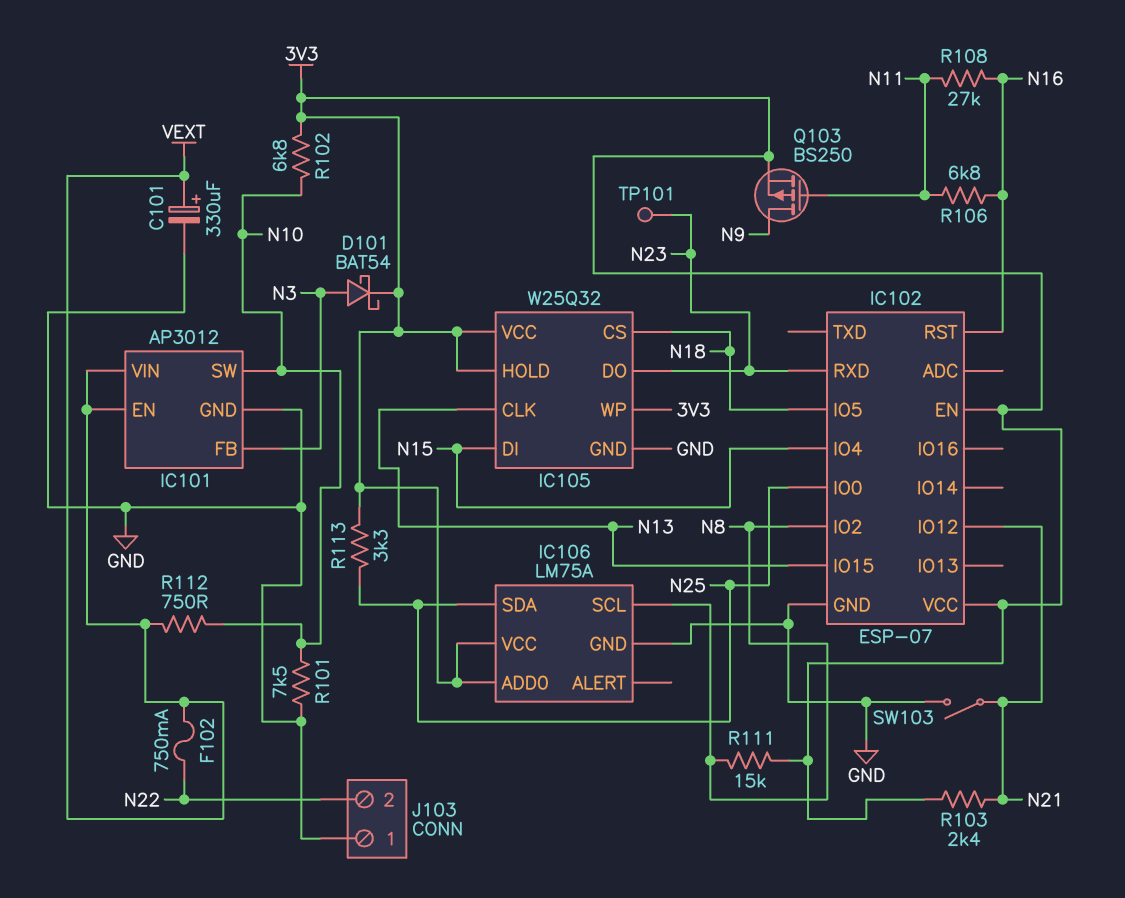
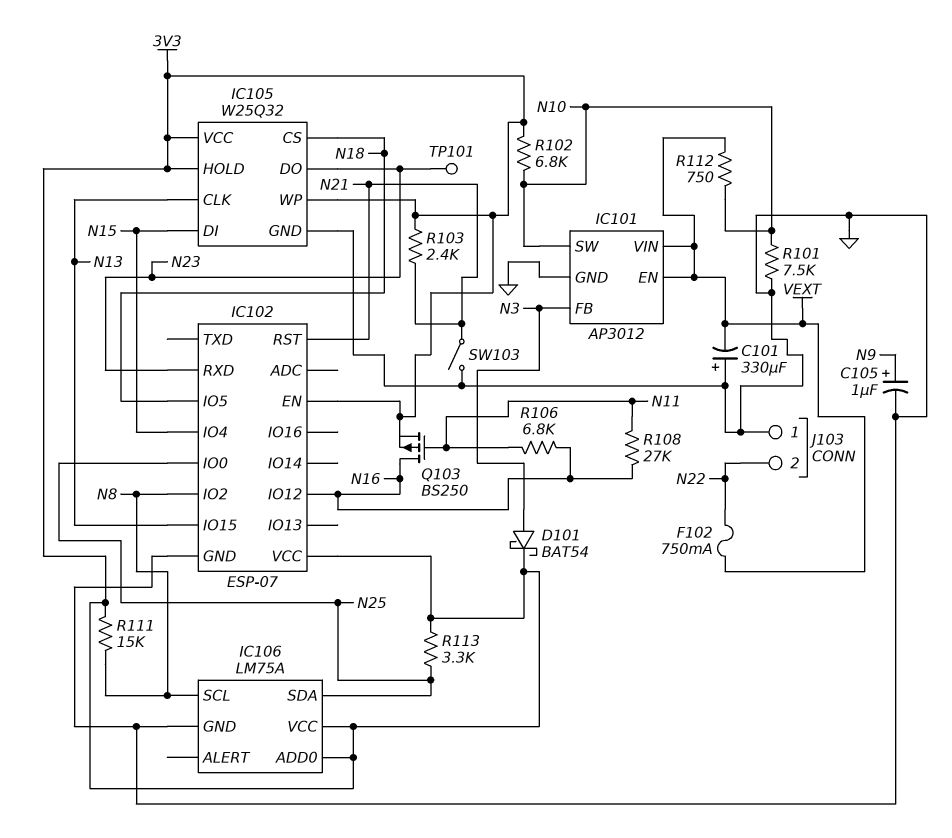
C101: 330uF (plus VEXT, minus GND) -> 330uF (plus GND, minus VEXT)
C105: none -> 1uF (plus N9, minus GND)
IC102 pin IO12: N21 -> N16
IC102 pin RST: N16 -> N21
Q103: PMOS BS250 (G N11, D N9, S 3V3) -> PMOS BS250 (G N11, D N16, S 3V3)

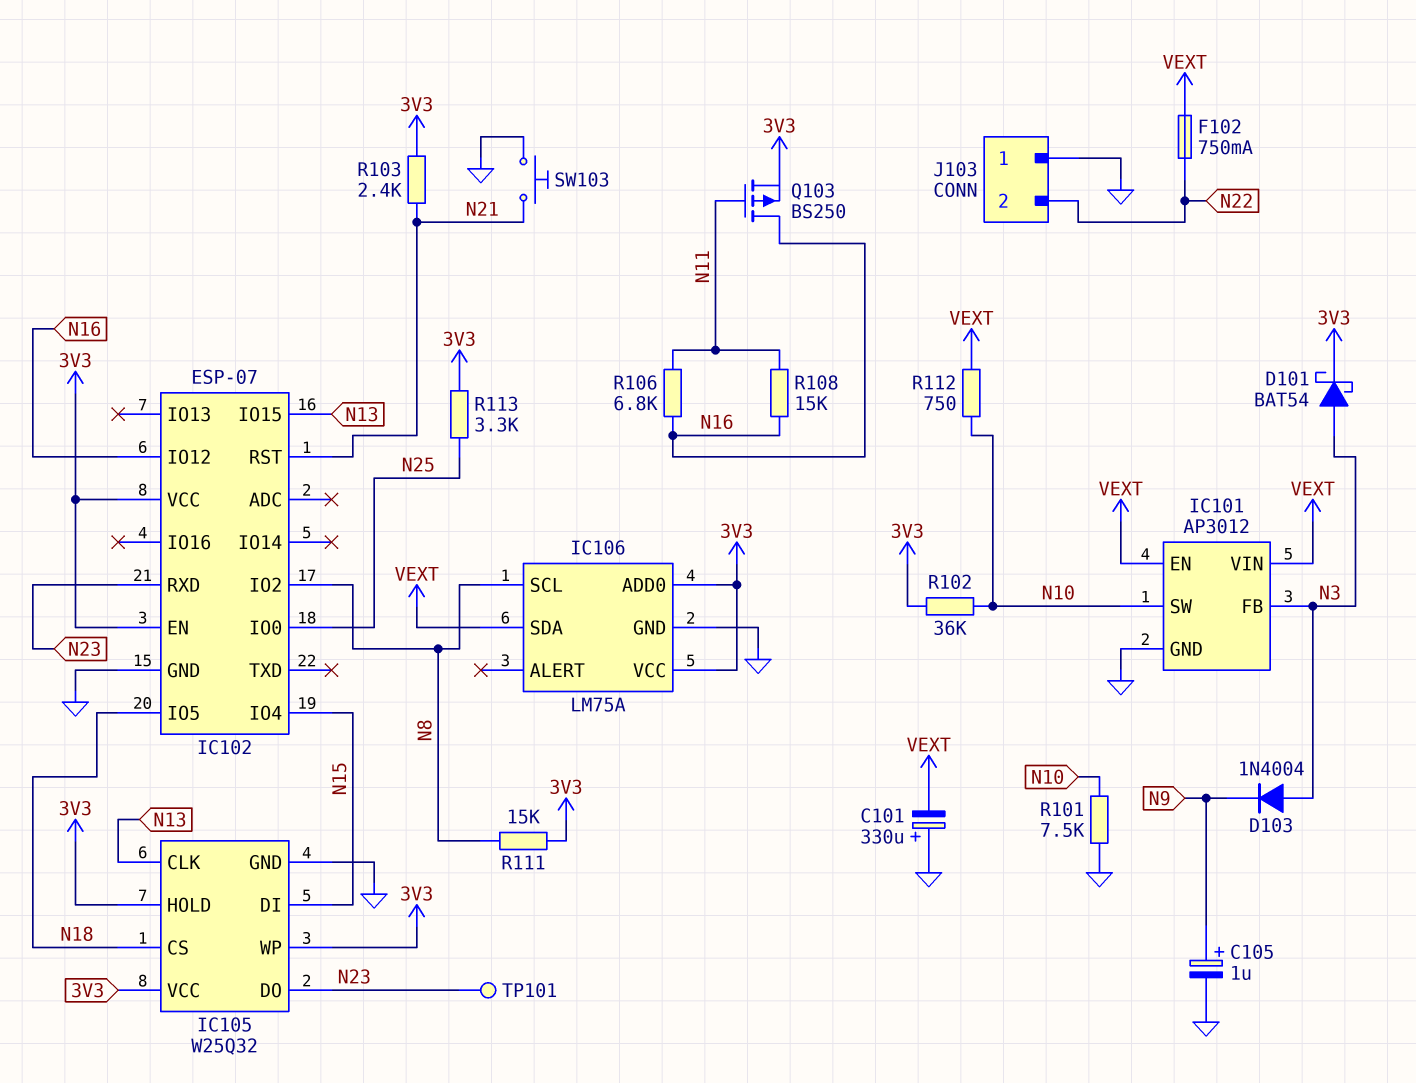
D103: none -> diode 1N4004 (A N3, K N9)
IC106 pin SDA: N25 -> VEXT
R102: 6.8k (3V3, N10) -> 36k (3V3, N10)
R108: 27k (N11, N16) -> 15k (N11, N16)
SW103: switch (GND, N21) -> button (GND, N21)

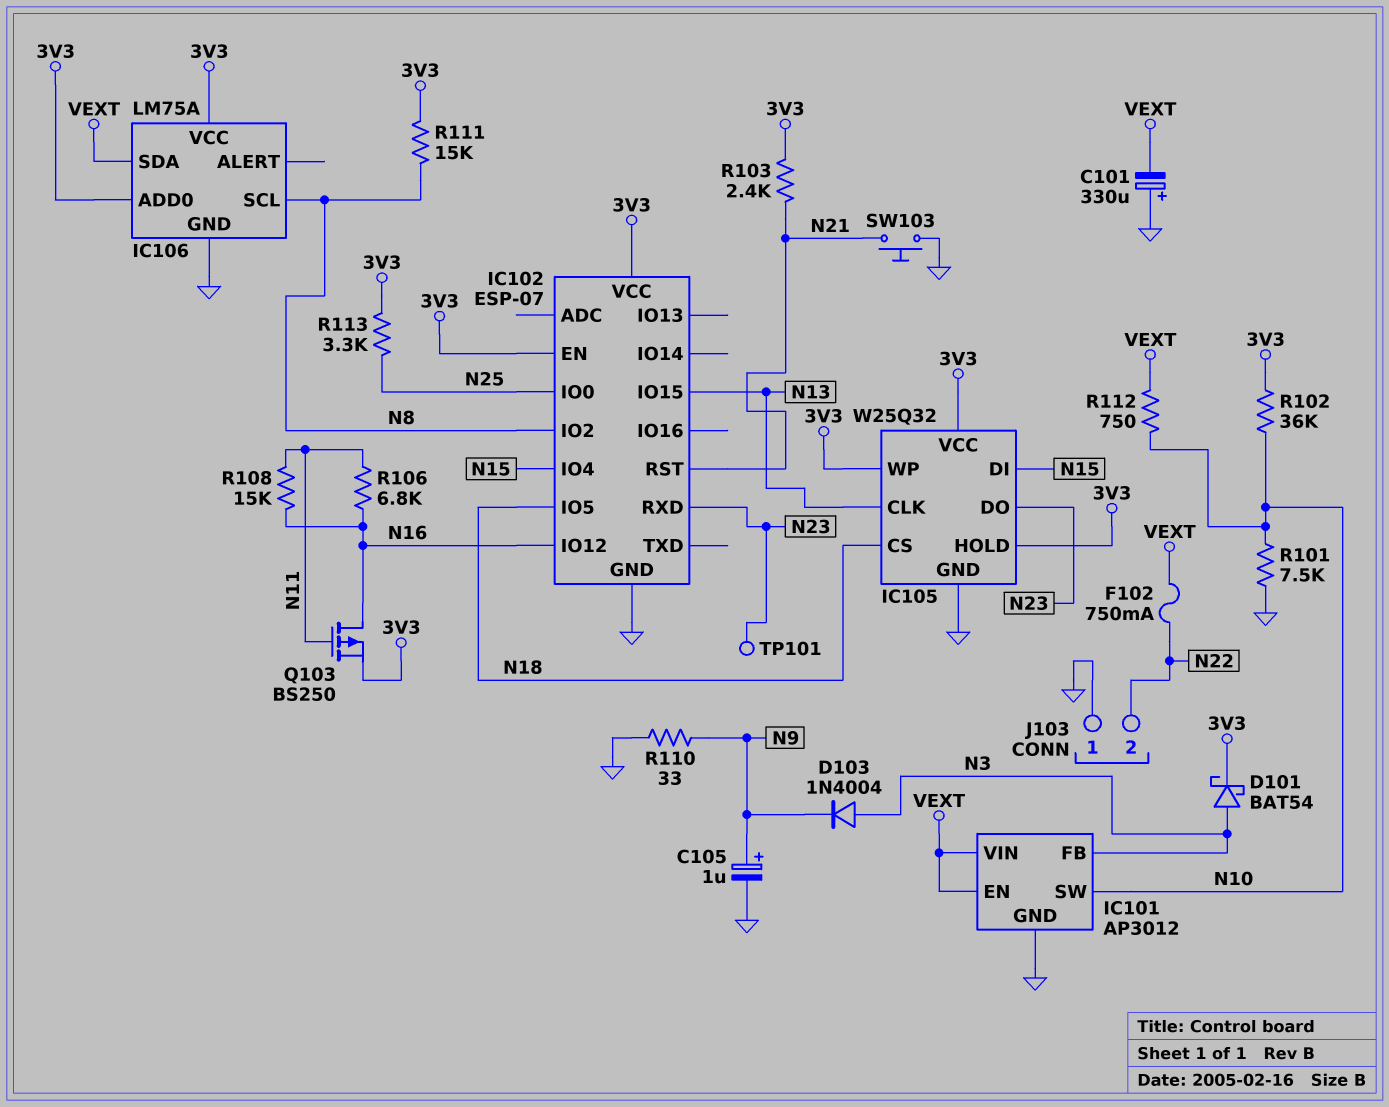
R110: none -> 33 (GND, N9)

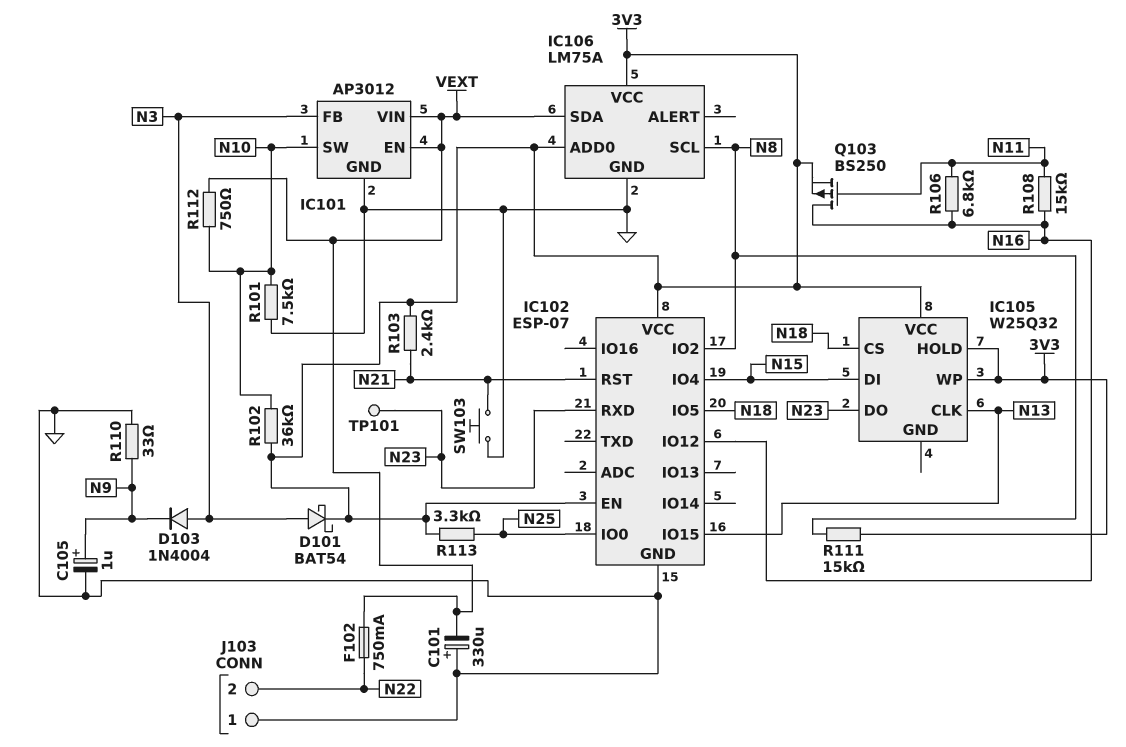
IC105 pin GND: GND -> none

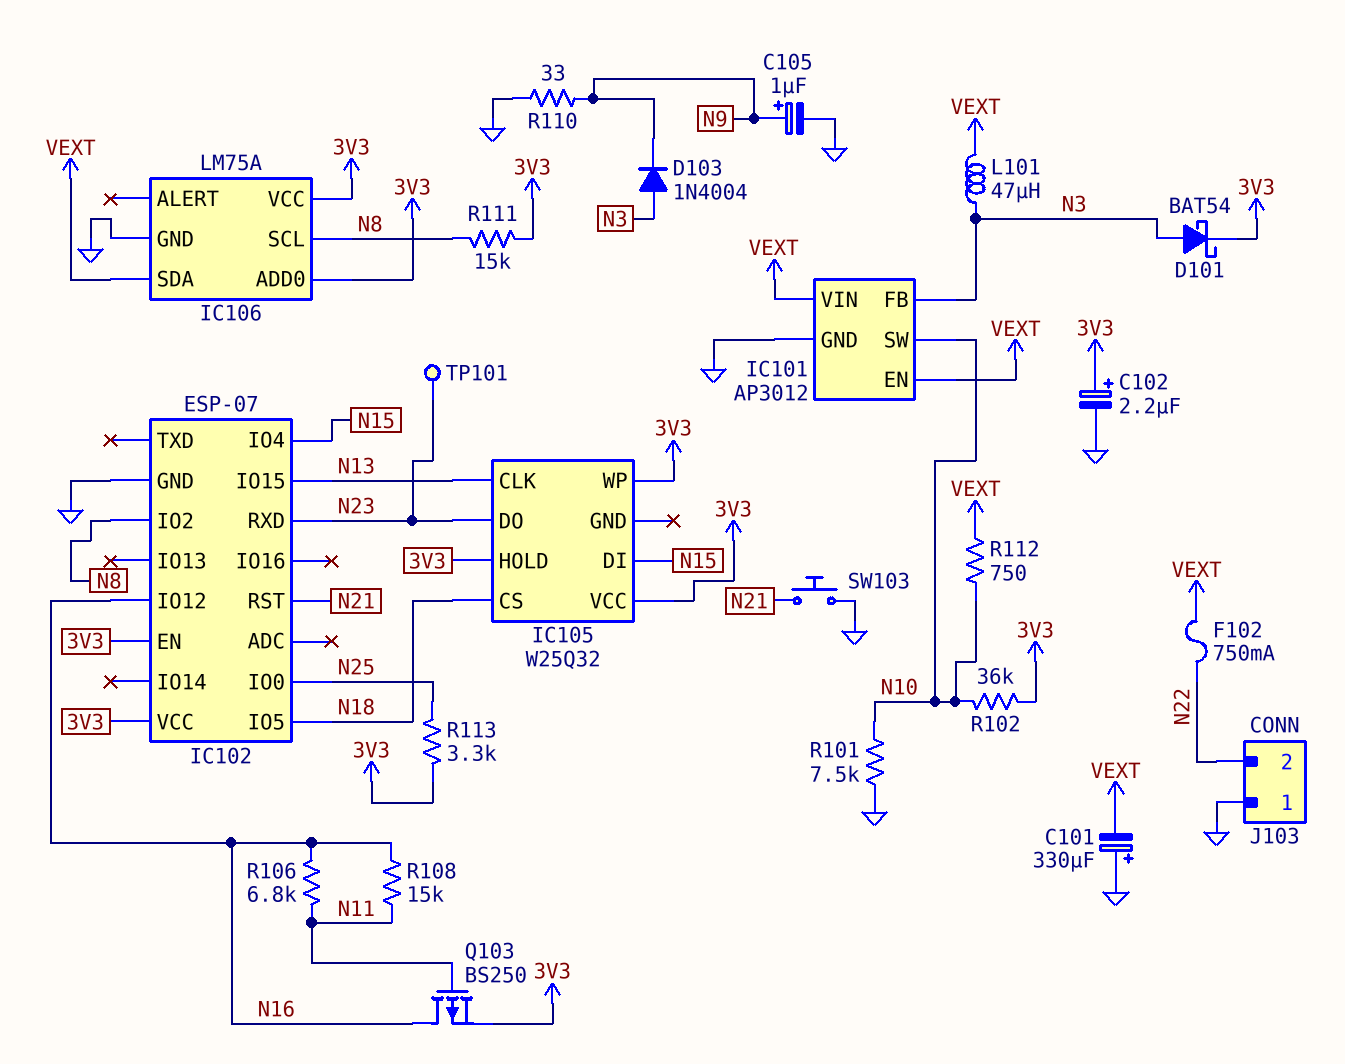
C102: none -> 2.2uF (plus 3V3, minus GND)
L101: none -> 47uH (N3, VEXT)
R103: 2.4k (3V3, N21) -> none

